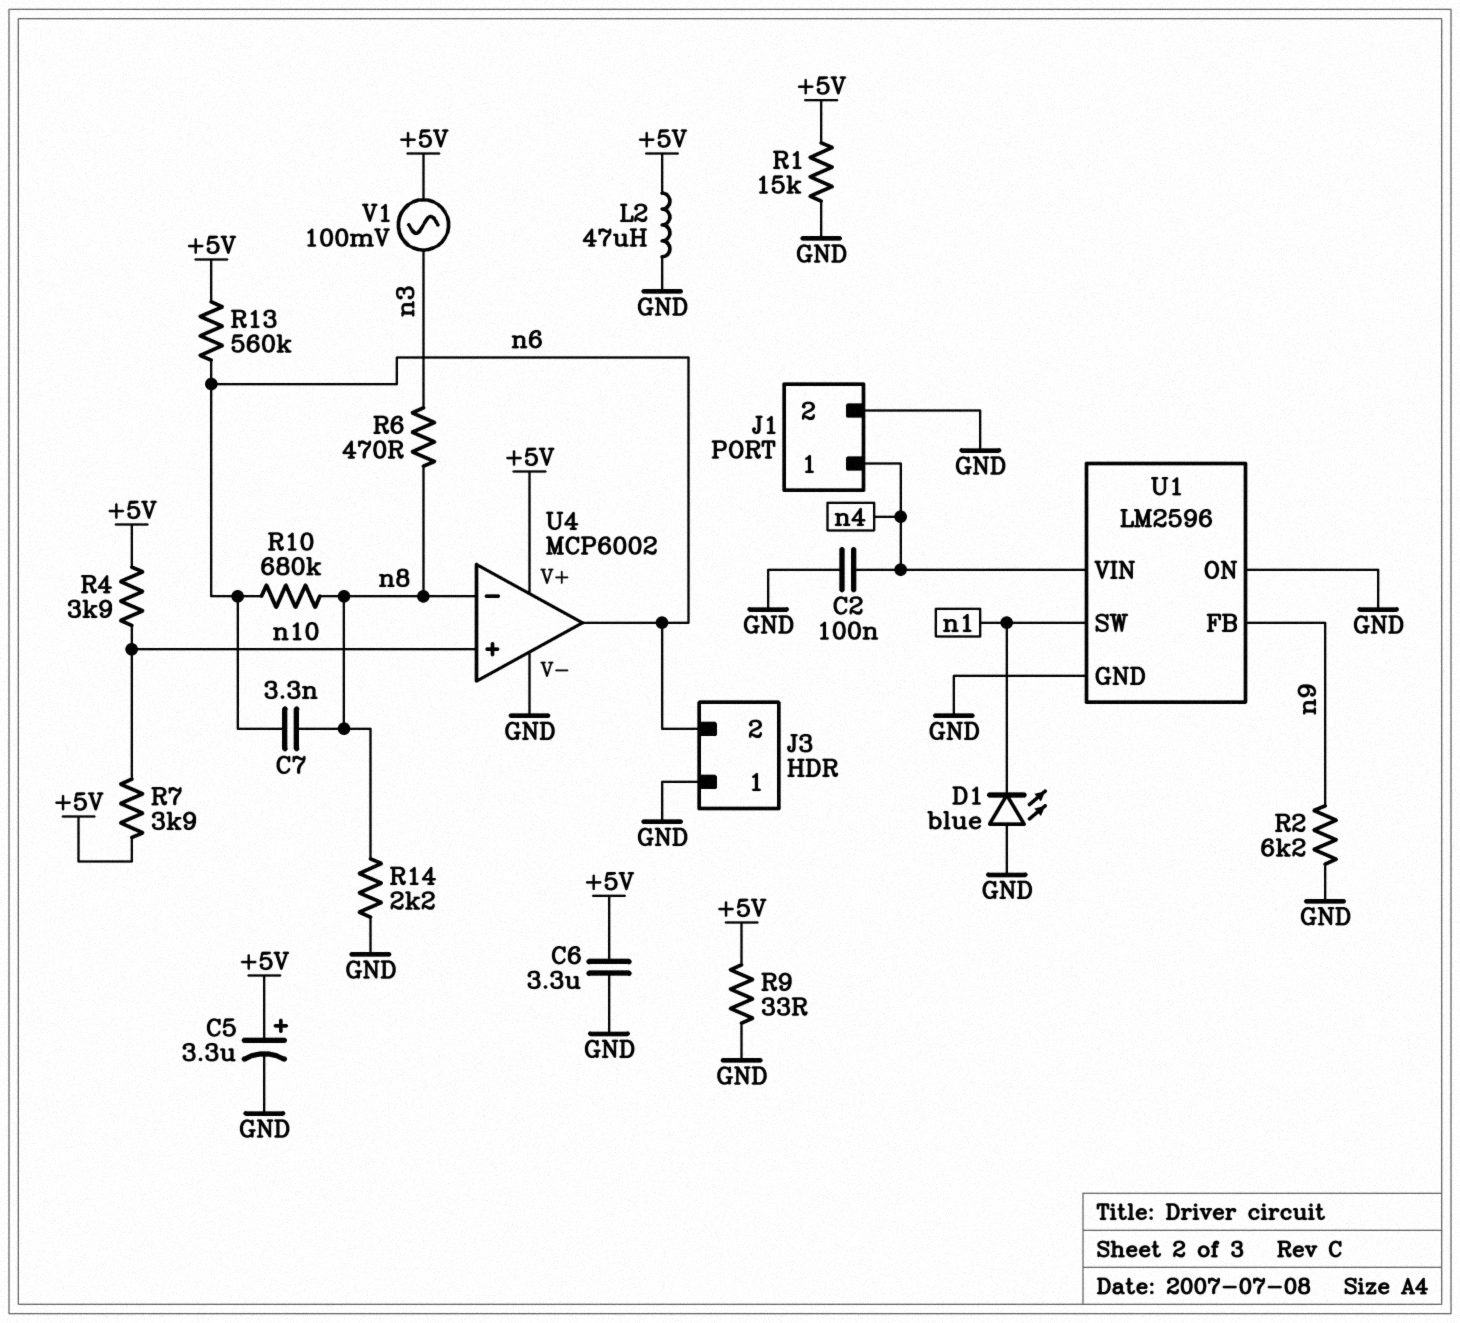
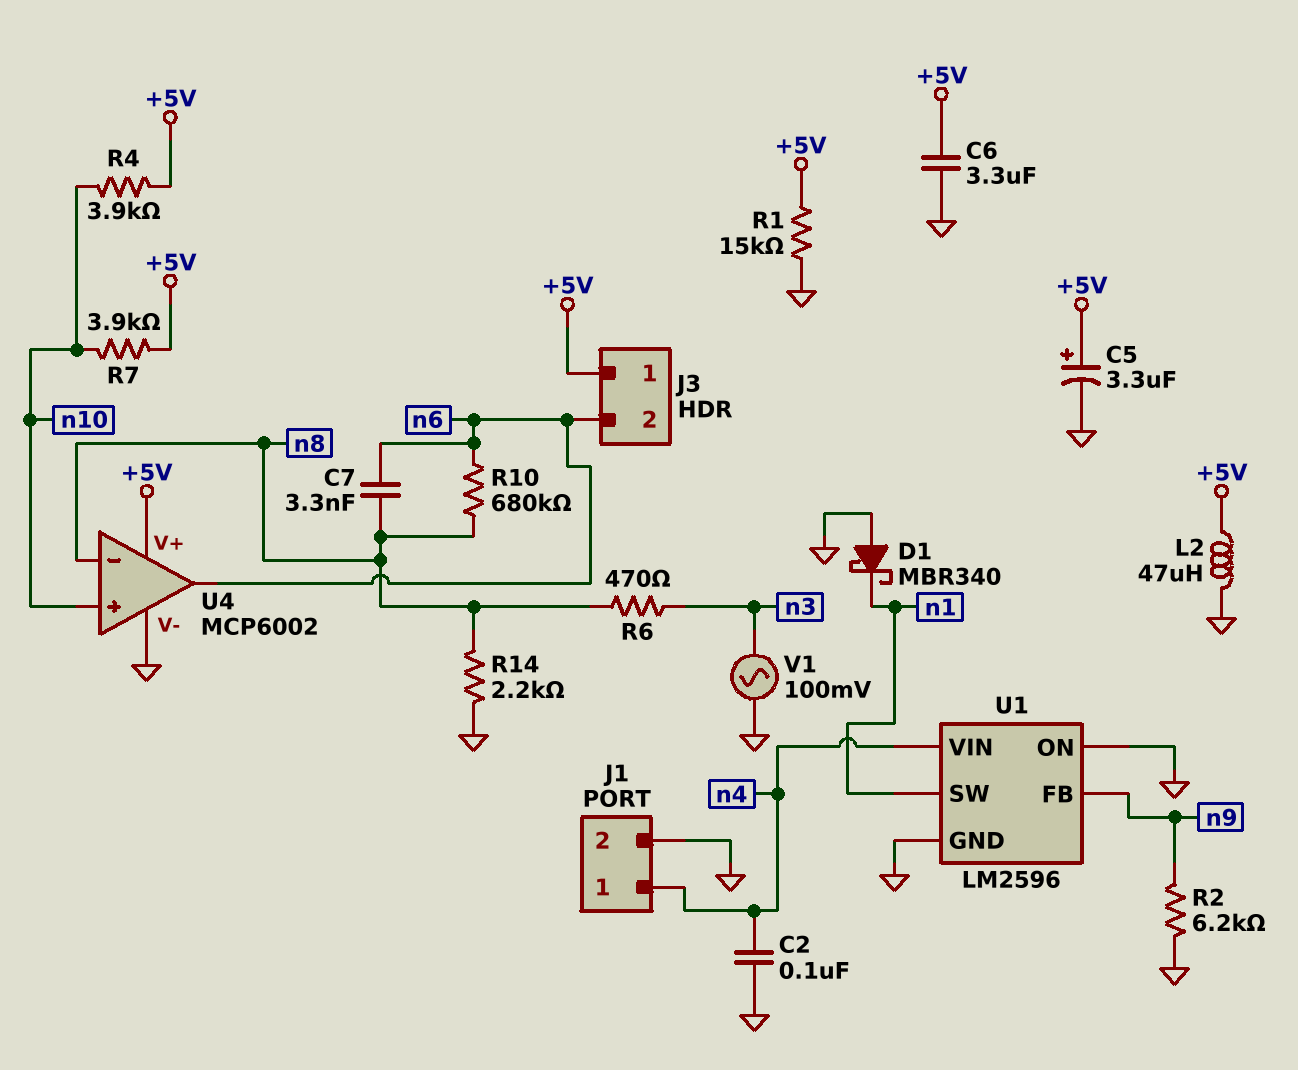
D1: LED blue (A GND, K n1) -> schottky MBR340 (A GND, K n1)
J3 pin 1: GND -> +5V
R9: 33 (+5V, GND) -> none
R13: 560k (+5V, n6) -> none
V1: AC 100mV (+5V, n3) -> AC 100mV (GND, n3)

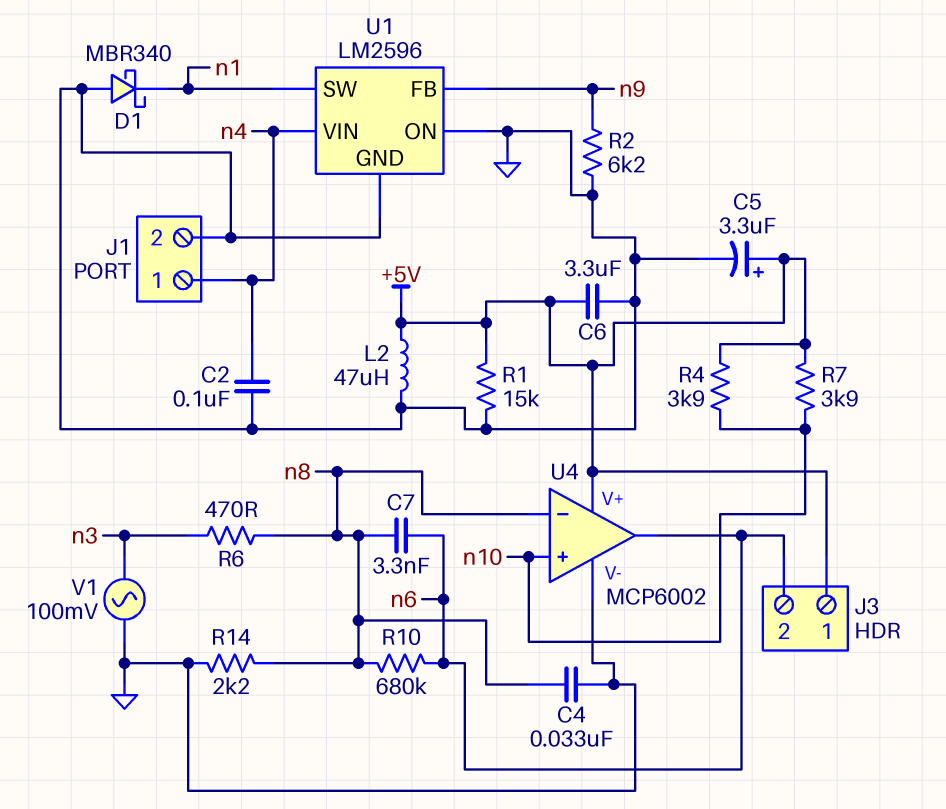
C4: none -> 33nF (GND, n8)

